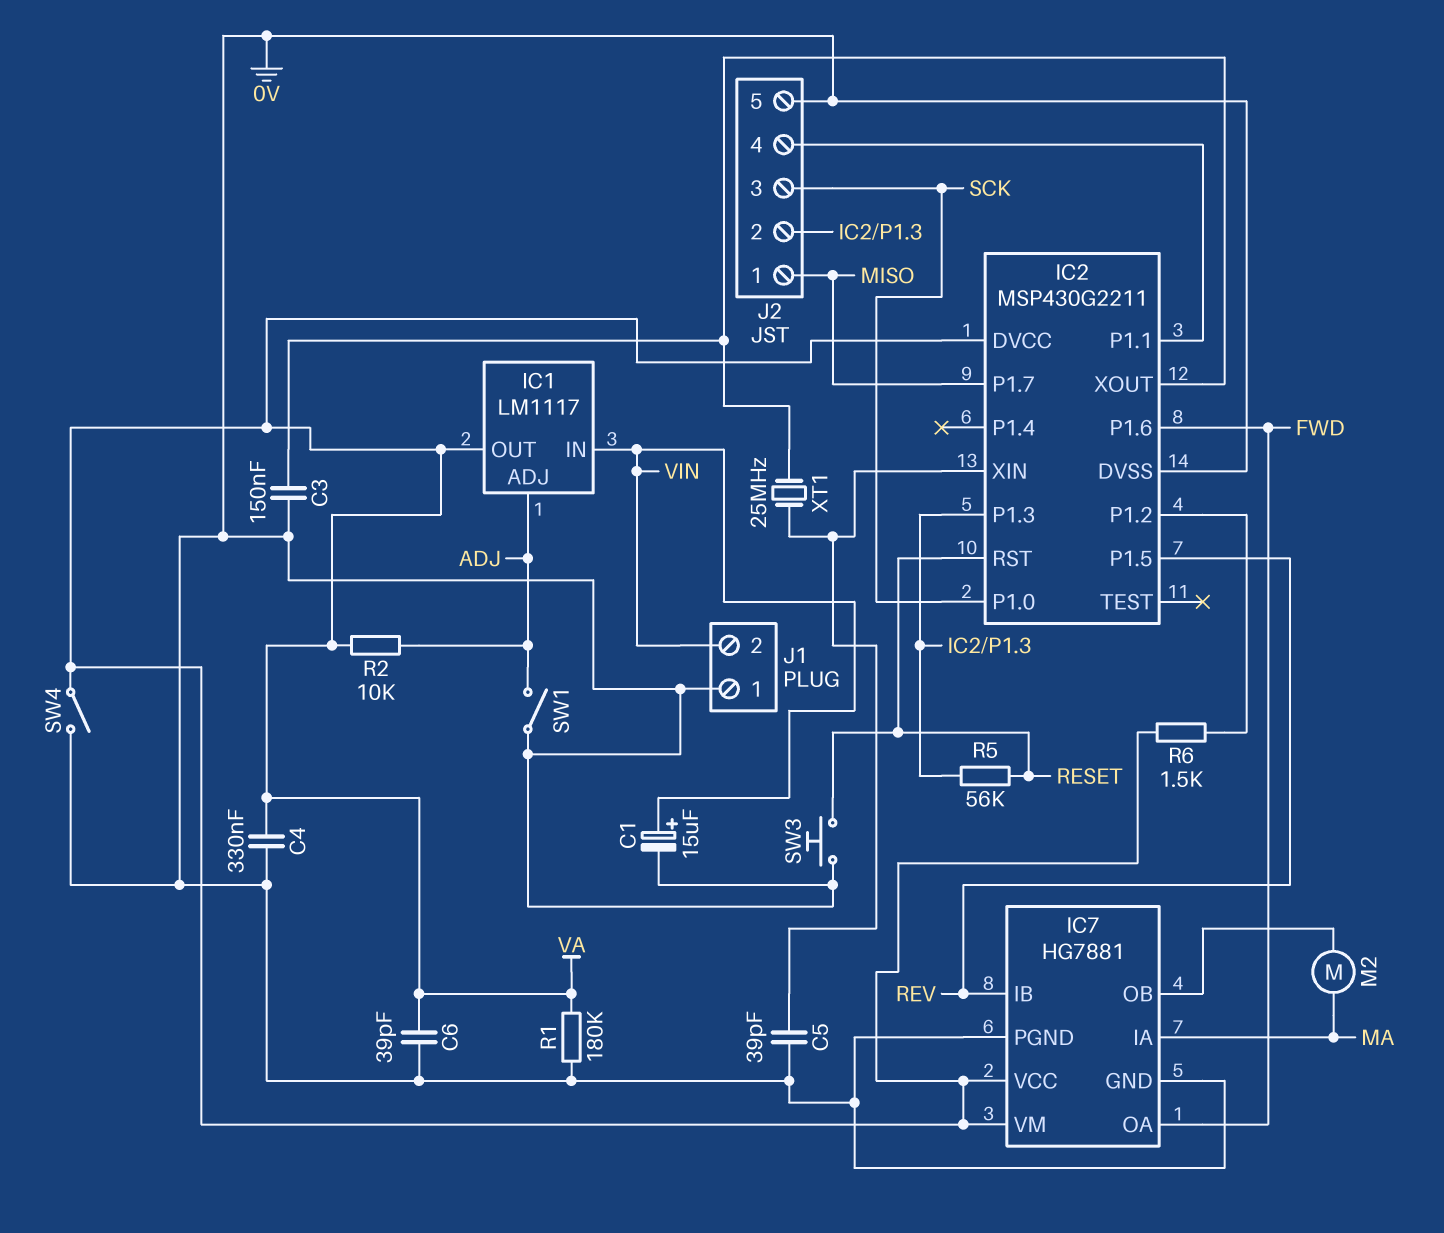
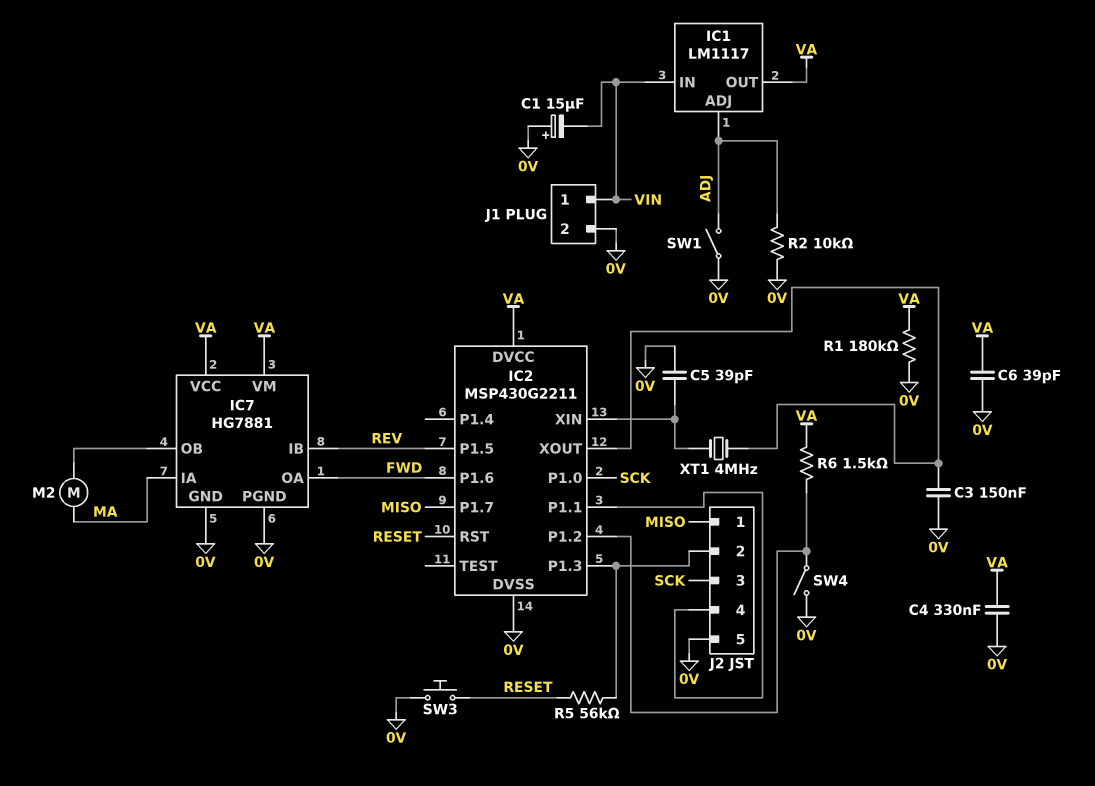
C1: 15uF (plus VIN, minus 0V) -> 15uF (plus 0V, minus VIN)
J1 pin 1: 0V -> VIN
J1 pin 2: VIN -> 0V
R2: 10k (ADJ, VA) -> 10k (0V, ADJ)
SW4: switch (0V, VA) -> switch (0V, IC2/P1.2)
XT1: 25MHz (IC2/XIN, IC2/XOUT) -> 4MHz (IC2/XIN, IC2/XOUT)

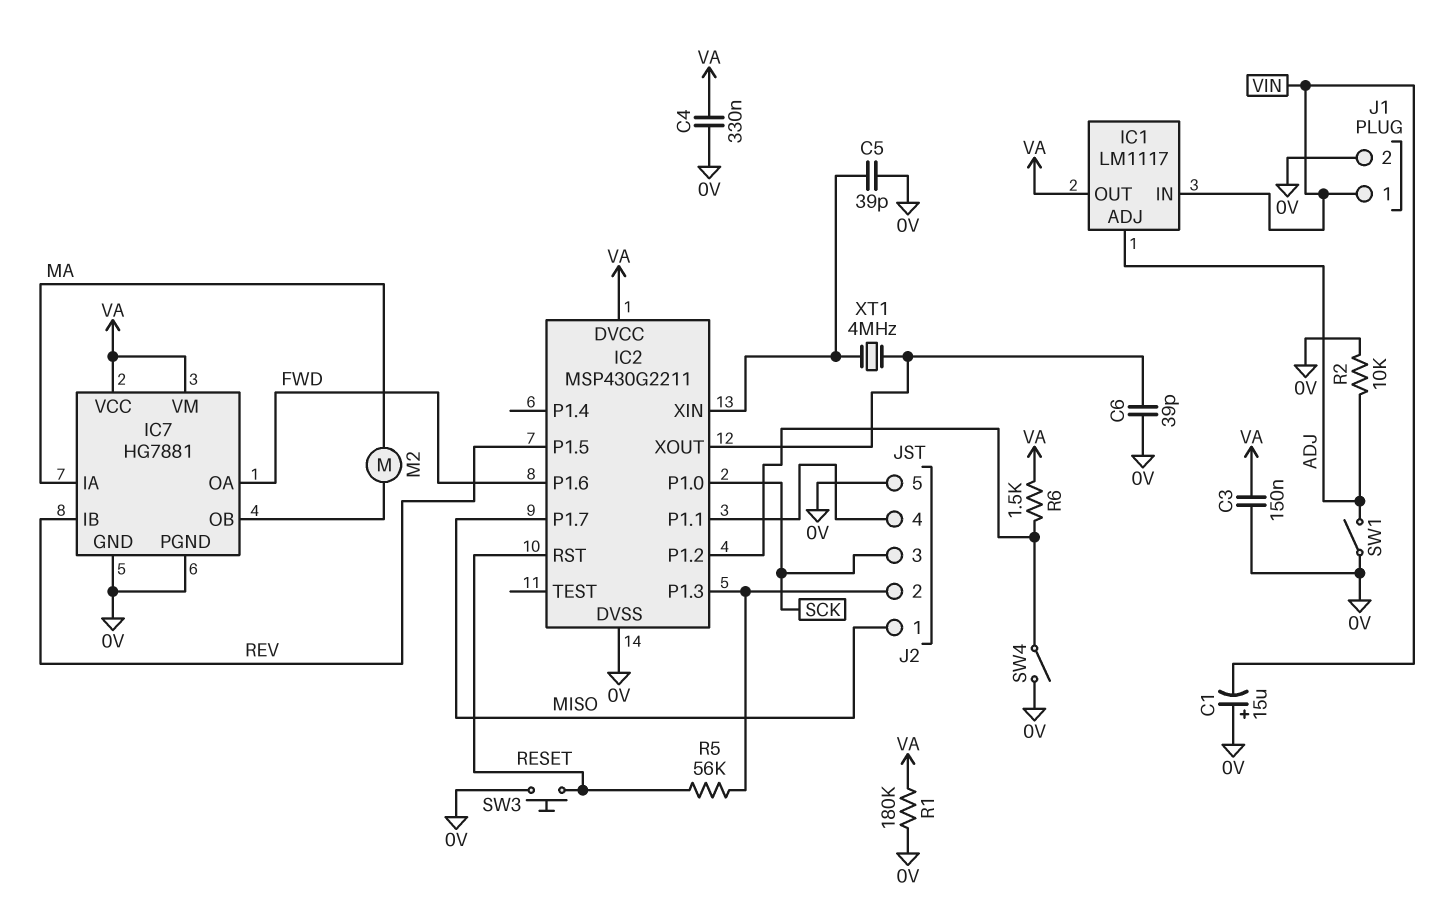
C3: 150nF (0V, IC2/XOUT) -> 150nF (0V, VA)
C6: 39pF (0V, VA) -> 39pF (0V, IC2/XOUT)

